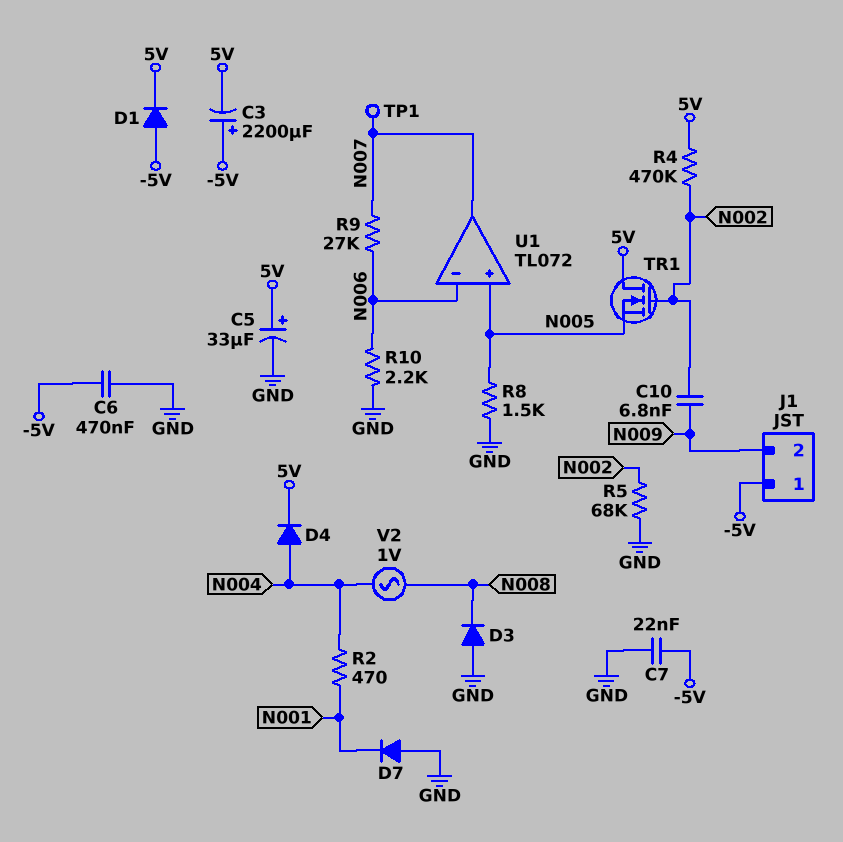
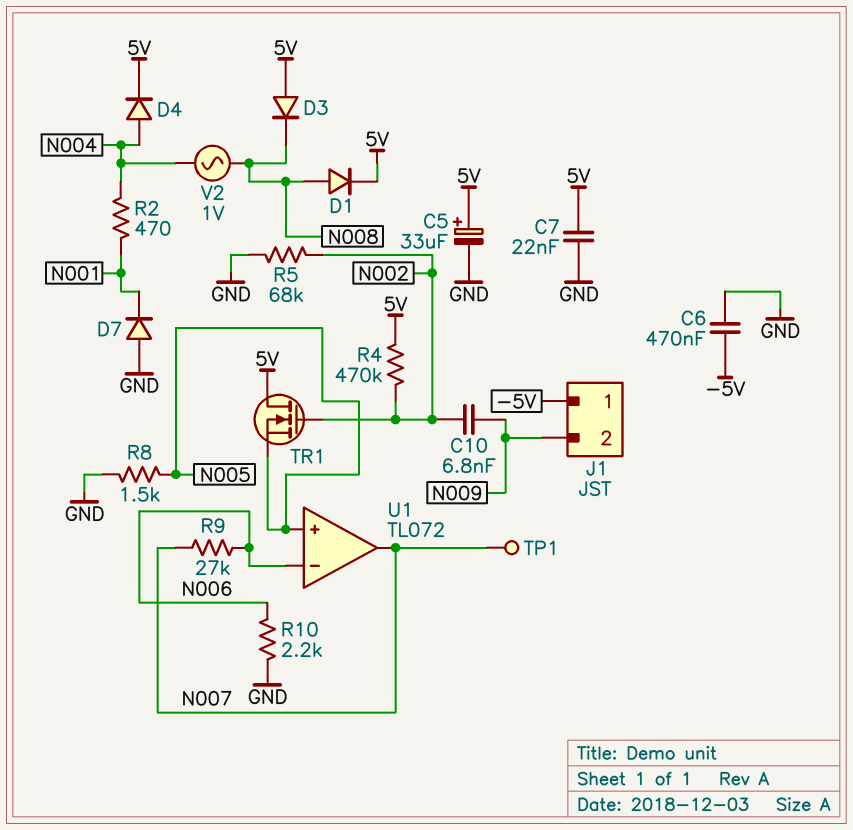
C3: 2200uF (plus -5V, minus 5V) -> none
C7: 22nF (-5V, GND) -> 22nF (5V, GND)
D1: diode (A -5V, K 5V) -> diode (A N008, K 5V)
D3: diode (A GND, K N008) -> diode (A 5V, K N008)

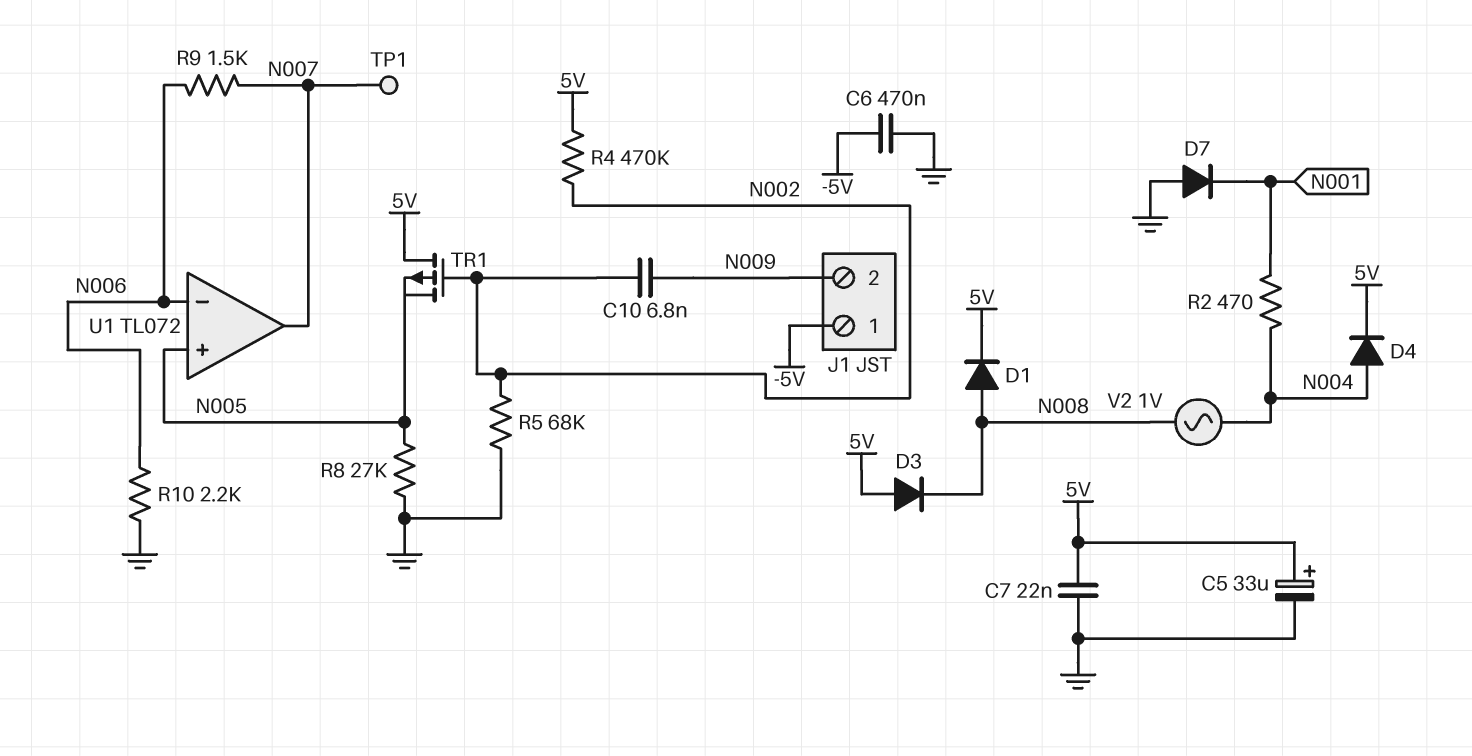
R8: 1.5k (GND, N005) -> 27k (GND, N005)
R9: 27k (N006, N007) -> 1.5k (N006, N007)
TR1: NMOS (G N002, D 5V, S N005) -> PMOS (G N002, D 5V, S N005)

